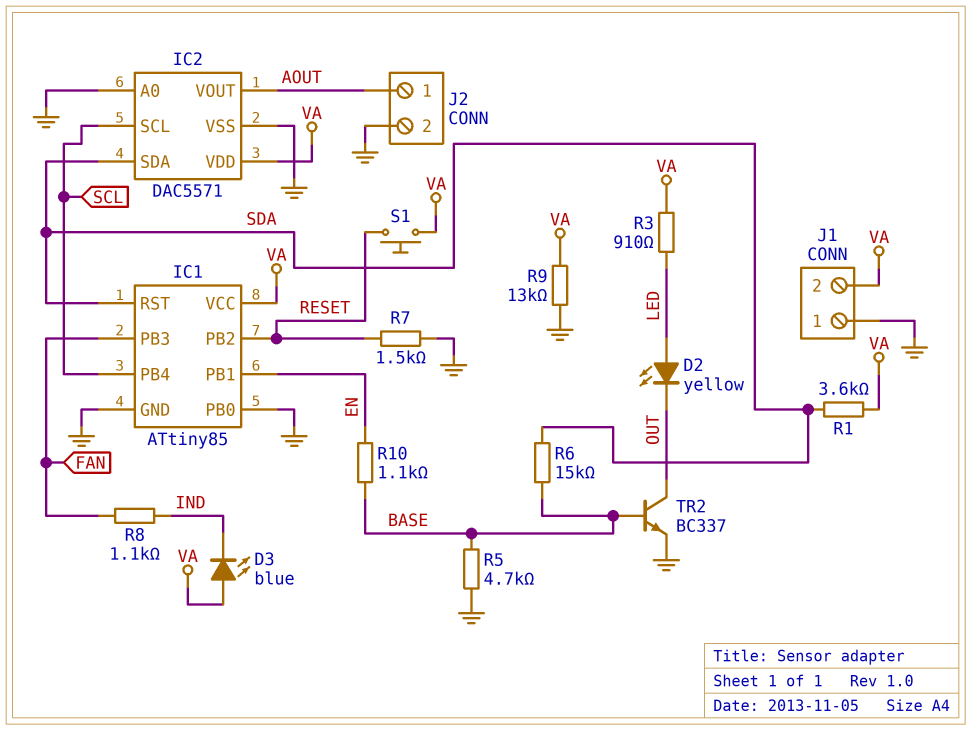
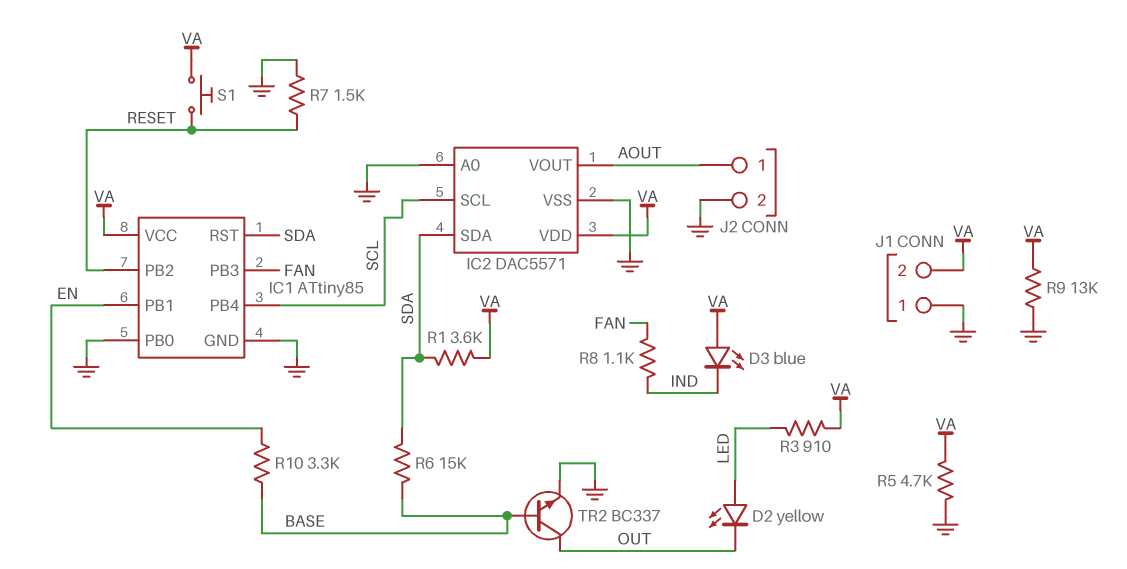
R5: 4.7k (BASE, GND) -> 4.7k (GND, VA)
R10: 1.1k (BASE, EN) -> 3.3k (BASE, EN)

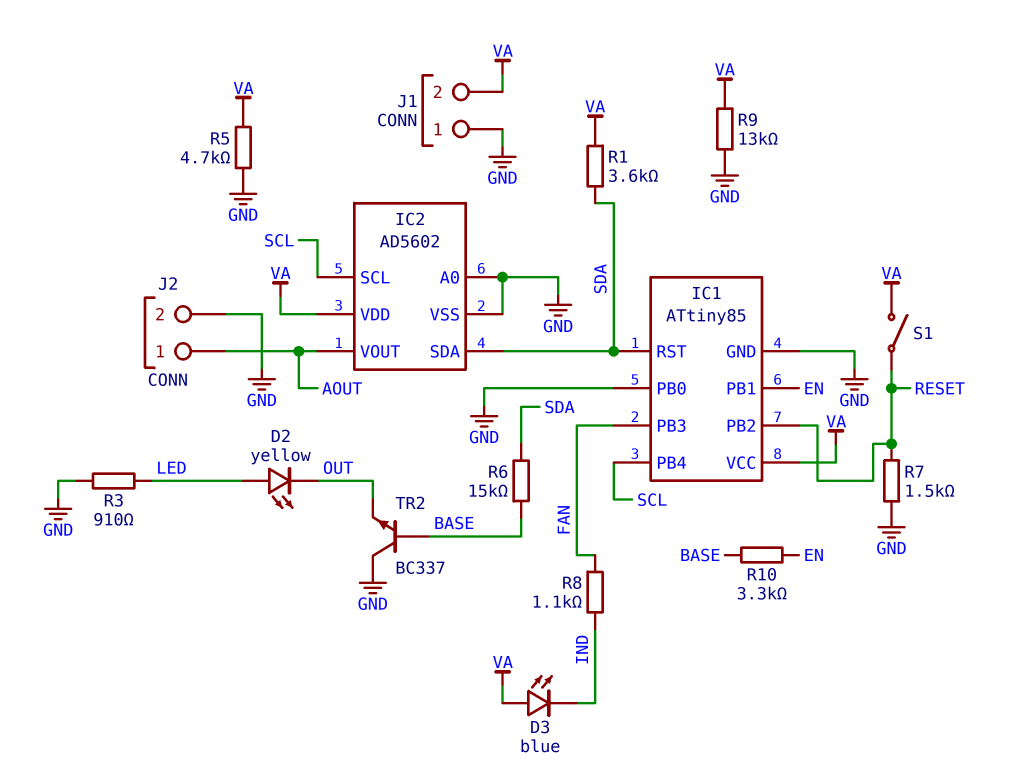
IC2: DAC5571 -> AD5602
R3: 910 (LED, VA) -> 910 (GND, LED)
S1: button (RESET, VA) -> switch (RESET, VA)
TR2: NPN BC337 (B BASE, C OUT, E GND) -> NPN BC337 (B BASE, C GND, E OUT)

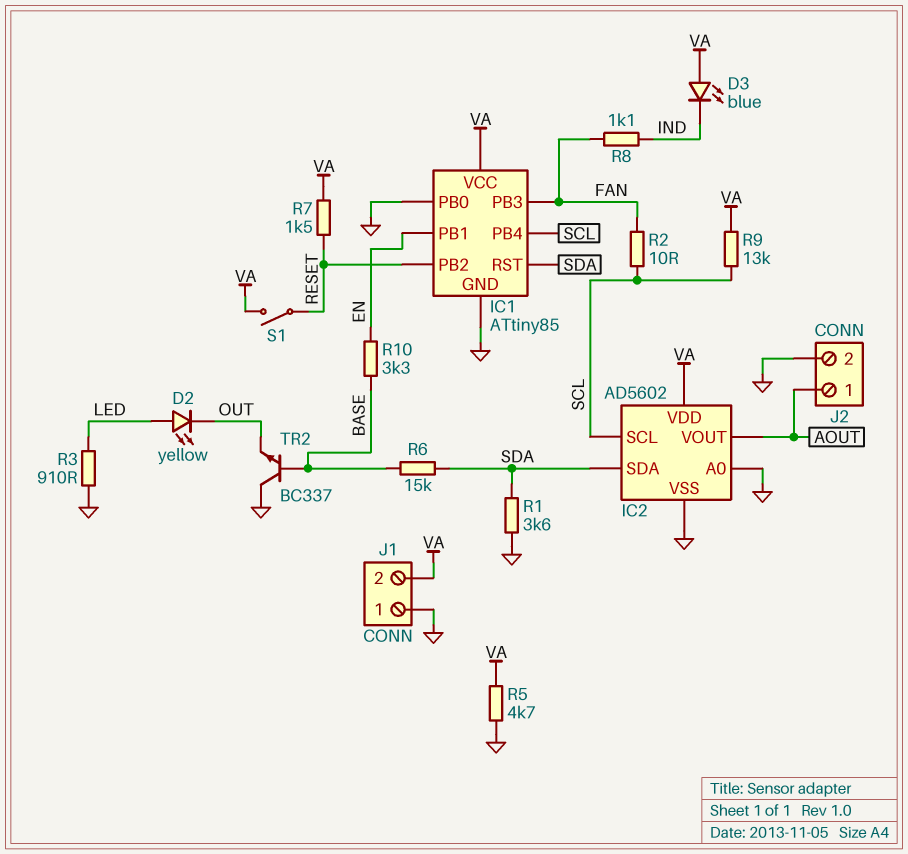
R1: 3.6k (SDA, VA) -> 3.6k (GND, SDA)
R2: none -> 10 (FAN, SCL)
R7: 1.5k (GND, RESET) -> 1.5k (RESET, VA)
R9: 13k (GND, VA) -> 13k (SCL, VA)

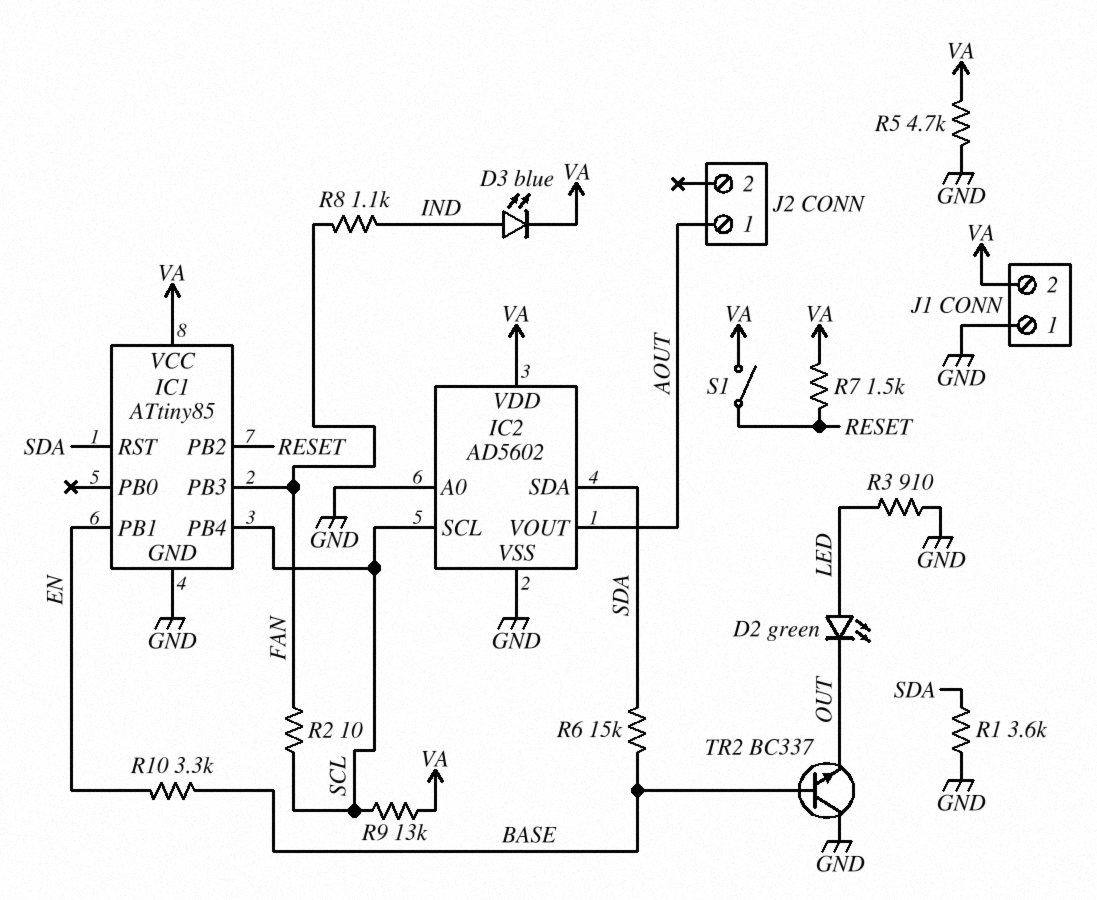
D2: LED yellow (A LED, K OUT) -> LED green (A LED, K OUT)
D3: LED blue (A VA, K IND) -> LED blue (A IND, K VA)
IC1 pin PB0: GND -> none
J2 pin 2: GND -> none

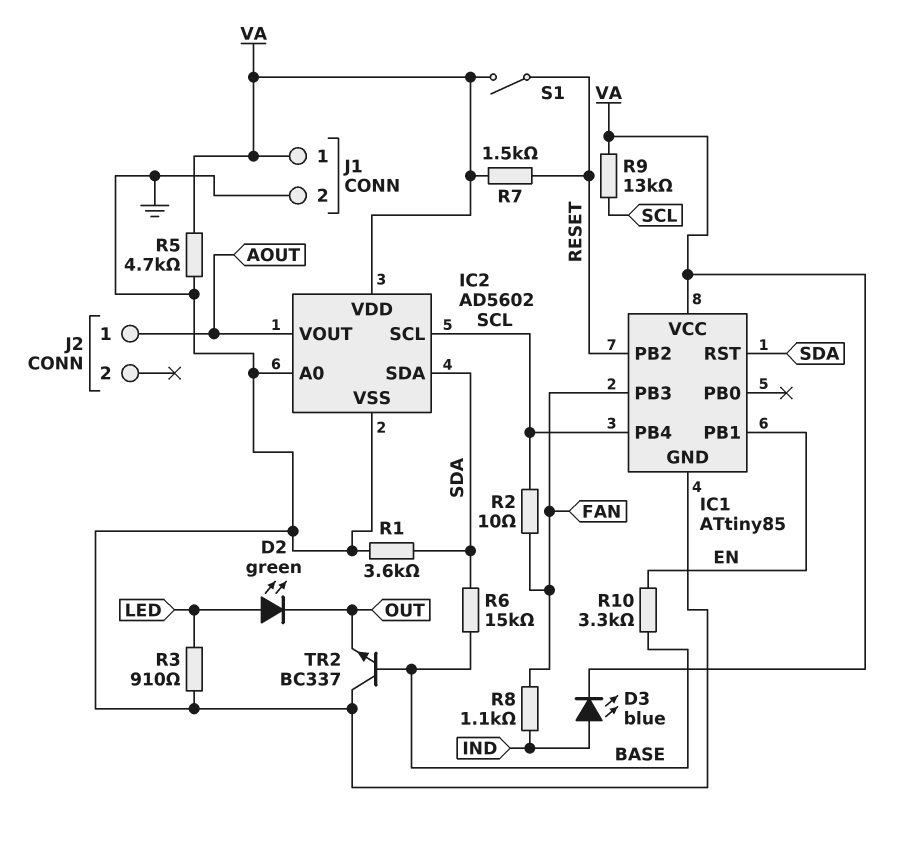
J1 pin 1: GND -> VA
J1 pin 2: VA -> GND

